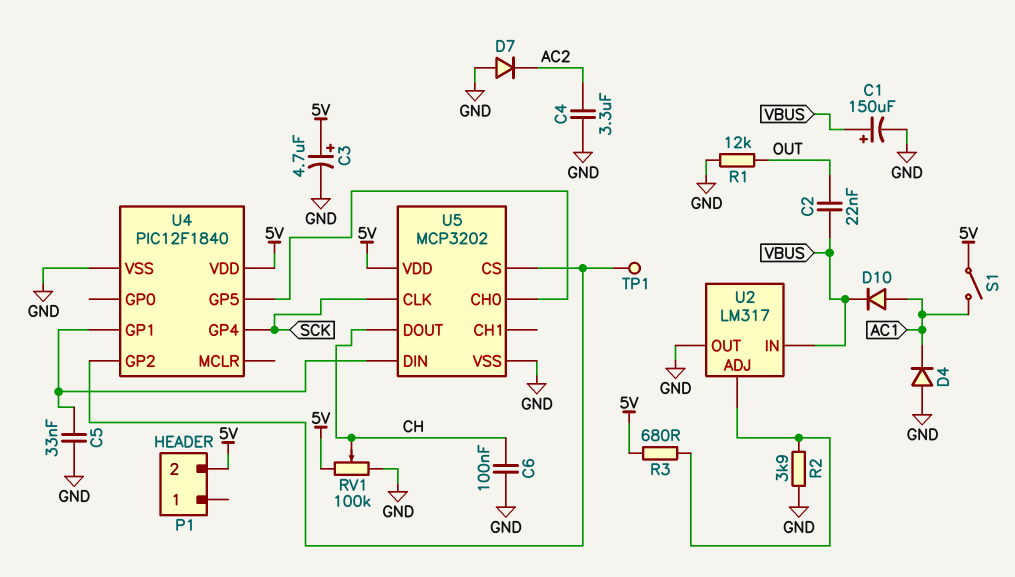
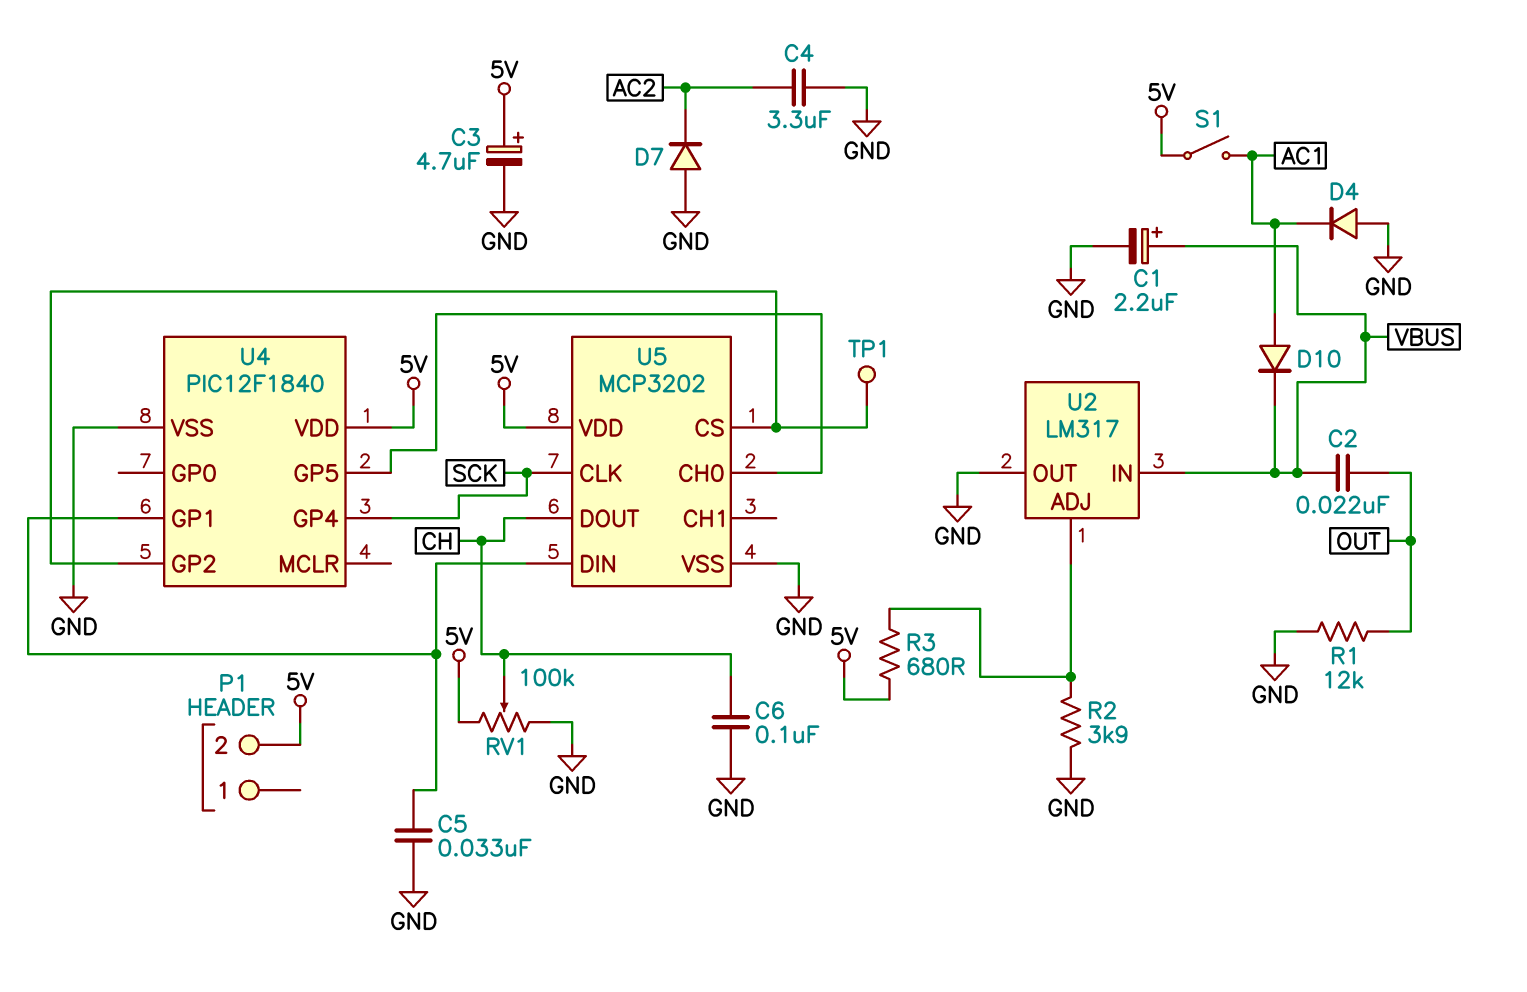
C1: 150uF (plus VBUS, minus GND) -> 2.2uF (plus VBUS, minus GND)

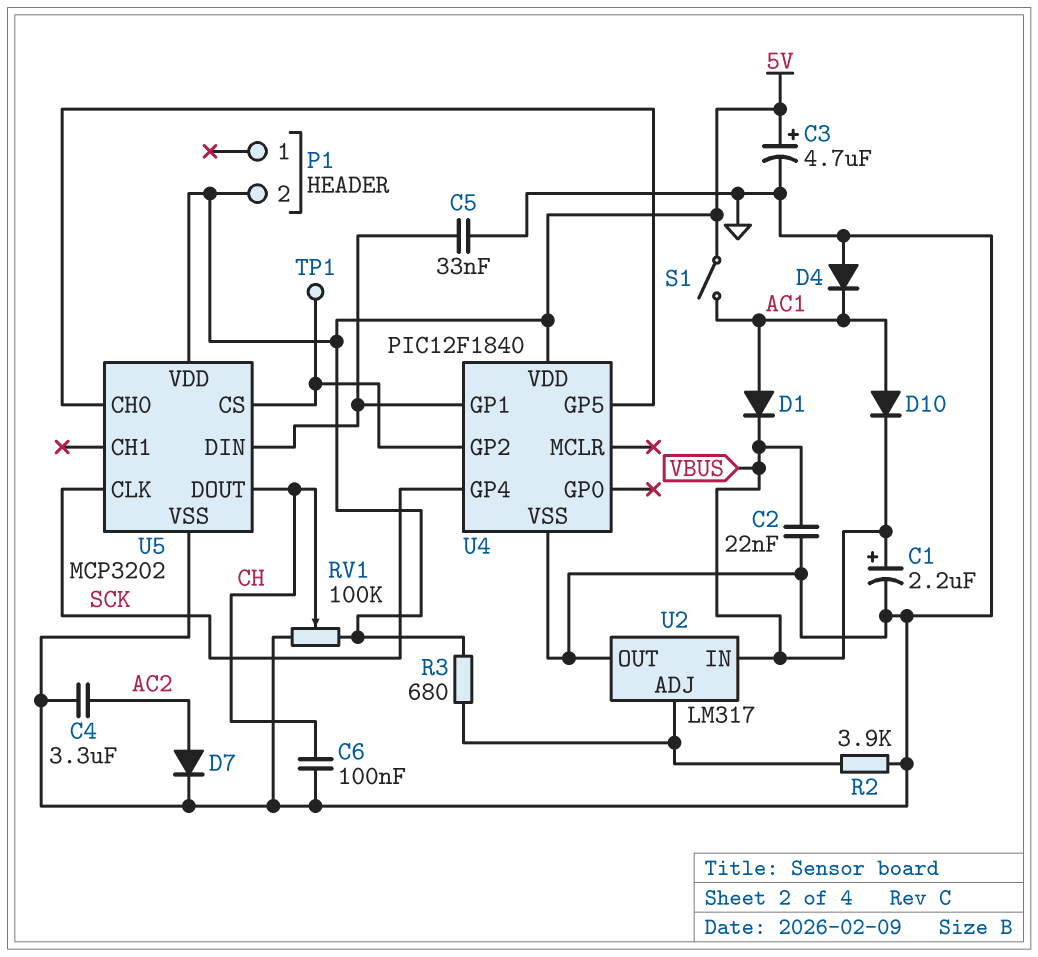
C2: 22nF (OUT, VBUS) -> 22nF (GND, VBUS)
D1: none -> diode (A AC1, K VBUS)
D7: diode (A GND, K AC2) -> diode (A AC2, K GND)
R1: 12k (GND, OUT) -> none

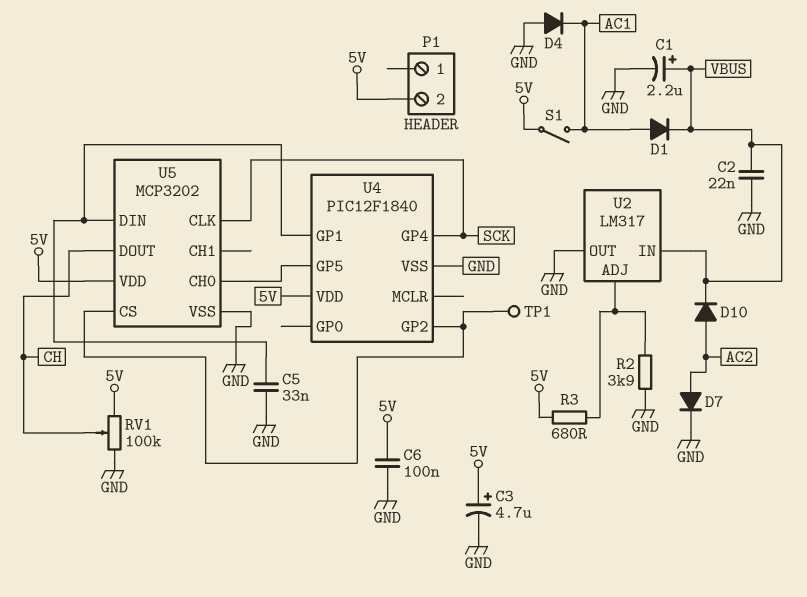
C4: 3.3uF (AC2, GND) -> none
C6: 100nF (CH, GND) -> 100nF (5V, GND)
D10: diode (A AC1, K VBUS) -> diode (A AC2, K VBUS)

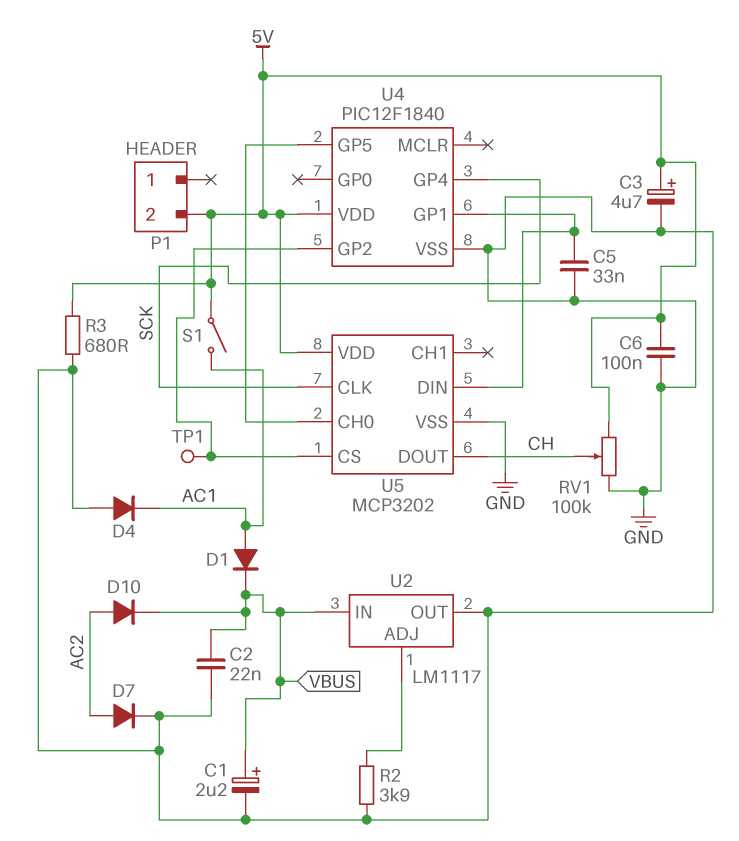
R3: 680 (5V, U2/ADJ) -> 680 (5V, GND)
U2: LM317 -> LM1117

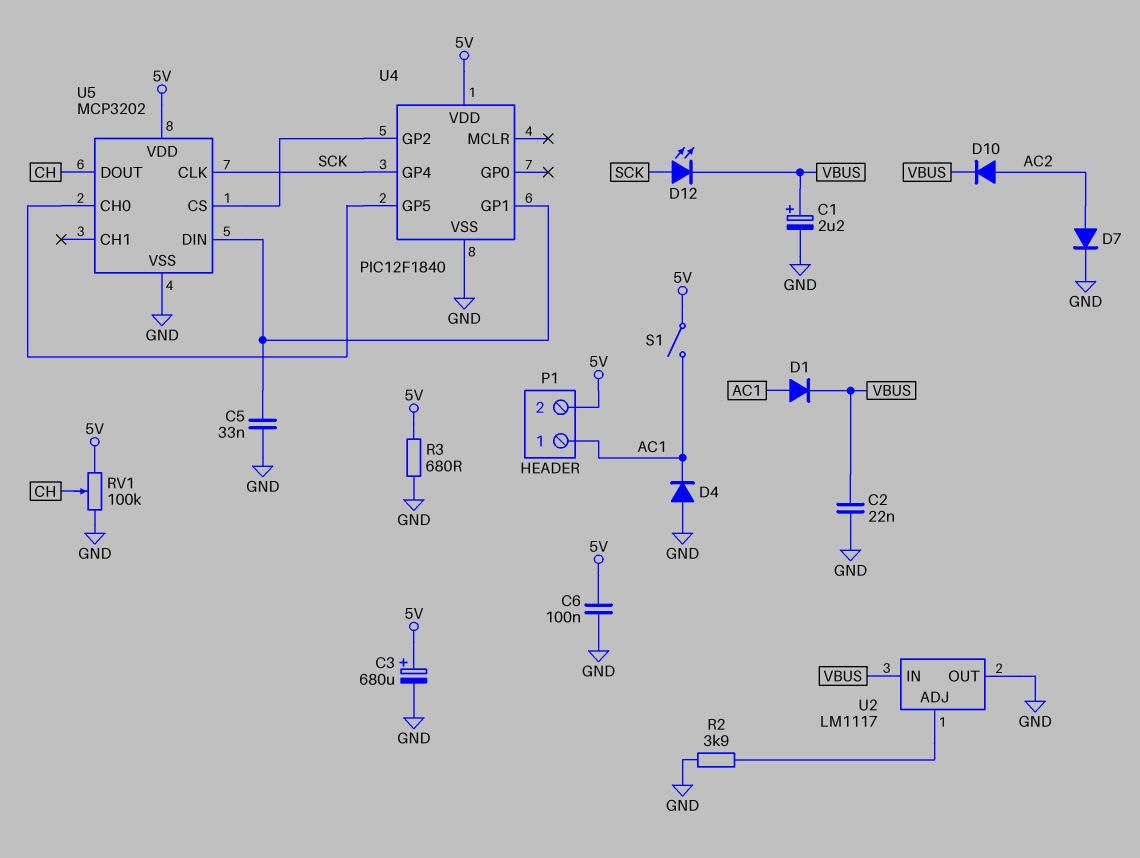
C3: 4.7uF (plus 5V, minus GND) -> 680uF (plus 5V, minus GND)
D12: none -> LED (A SCK, K VBUS)
P1 pin 1: none -> AC1
TP1: test point (U4/GP2) -> none

